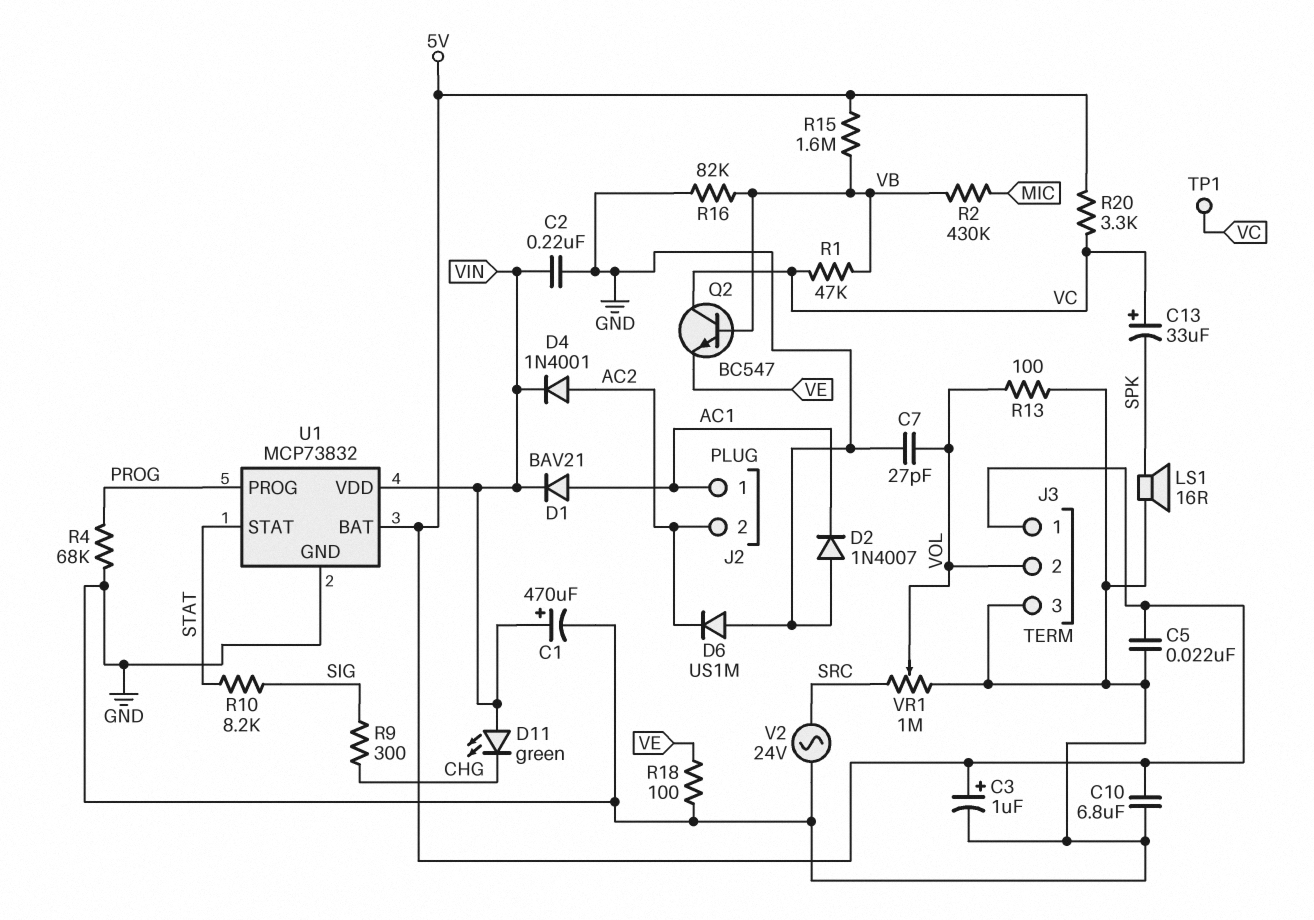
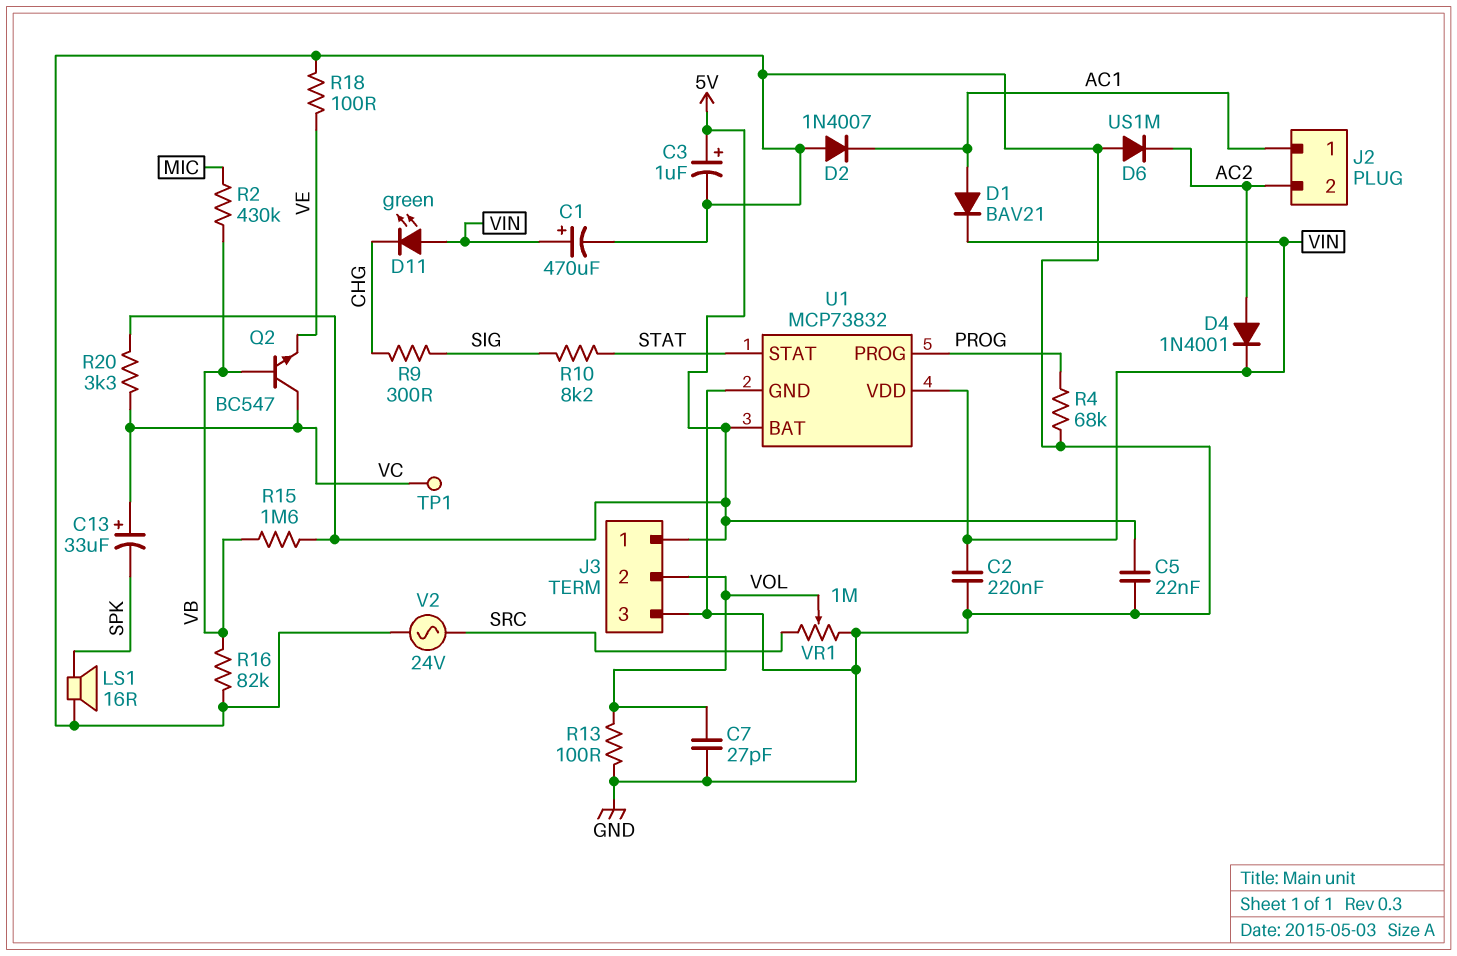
C10: 6.8uF (5V, GND) -> none
R1: 47k (VB, VC) -> none

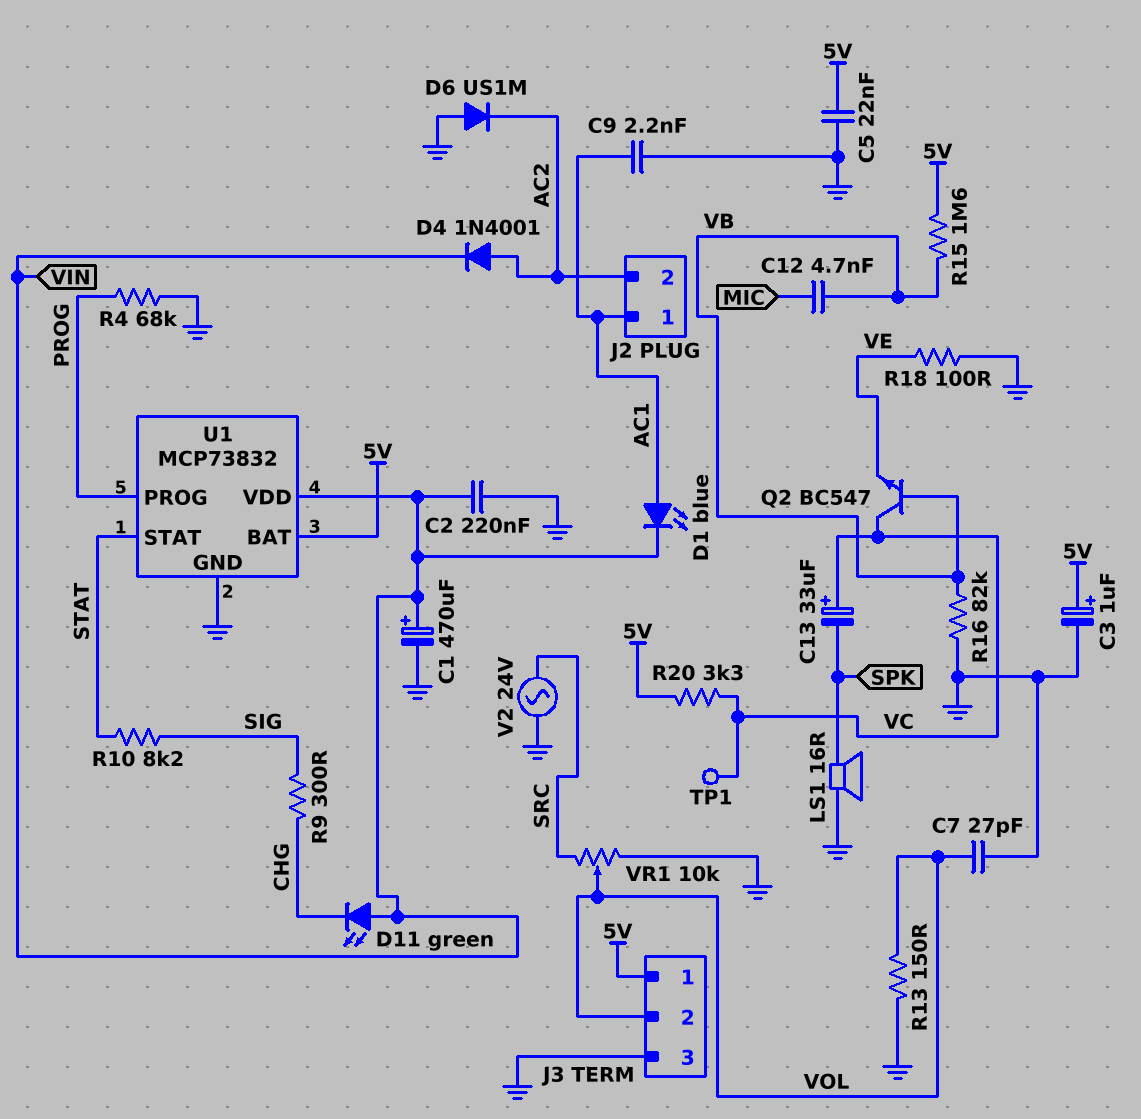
C9: none -> 2.2nF (AC1, GND)
C12: none -> 4.7nF (MIC, VB)
D1: diode BAV21 (A AC1, K VIN) -> LED blue (A AC1, K VIN)
D2: diode 1N4007 (A GND, K AC1) -> none
R2: 430k (MIC, VB) -> none
R13: 100 (GND, VOL) -> 150 (GND, VOL)
VR1: 1M (GND, SRC, wiper VOL) -> 10k (GND, SRC, wiper VOL)

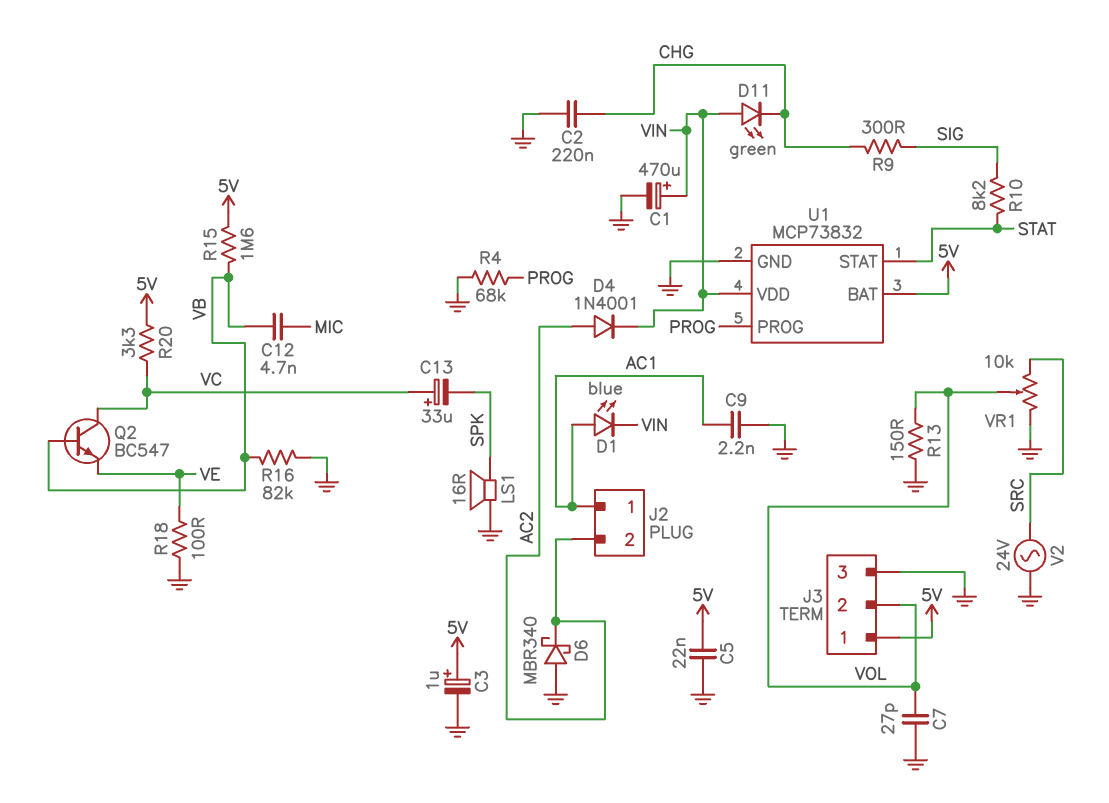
C2: 220nF (GND, VIN) -> 220nF (CHG, GND)
D6: diode US1M (A GND, K AC2) -> schottky MBR340 (A GND, K AC2)
TP1: test point (VC) -> none

